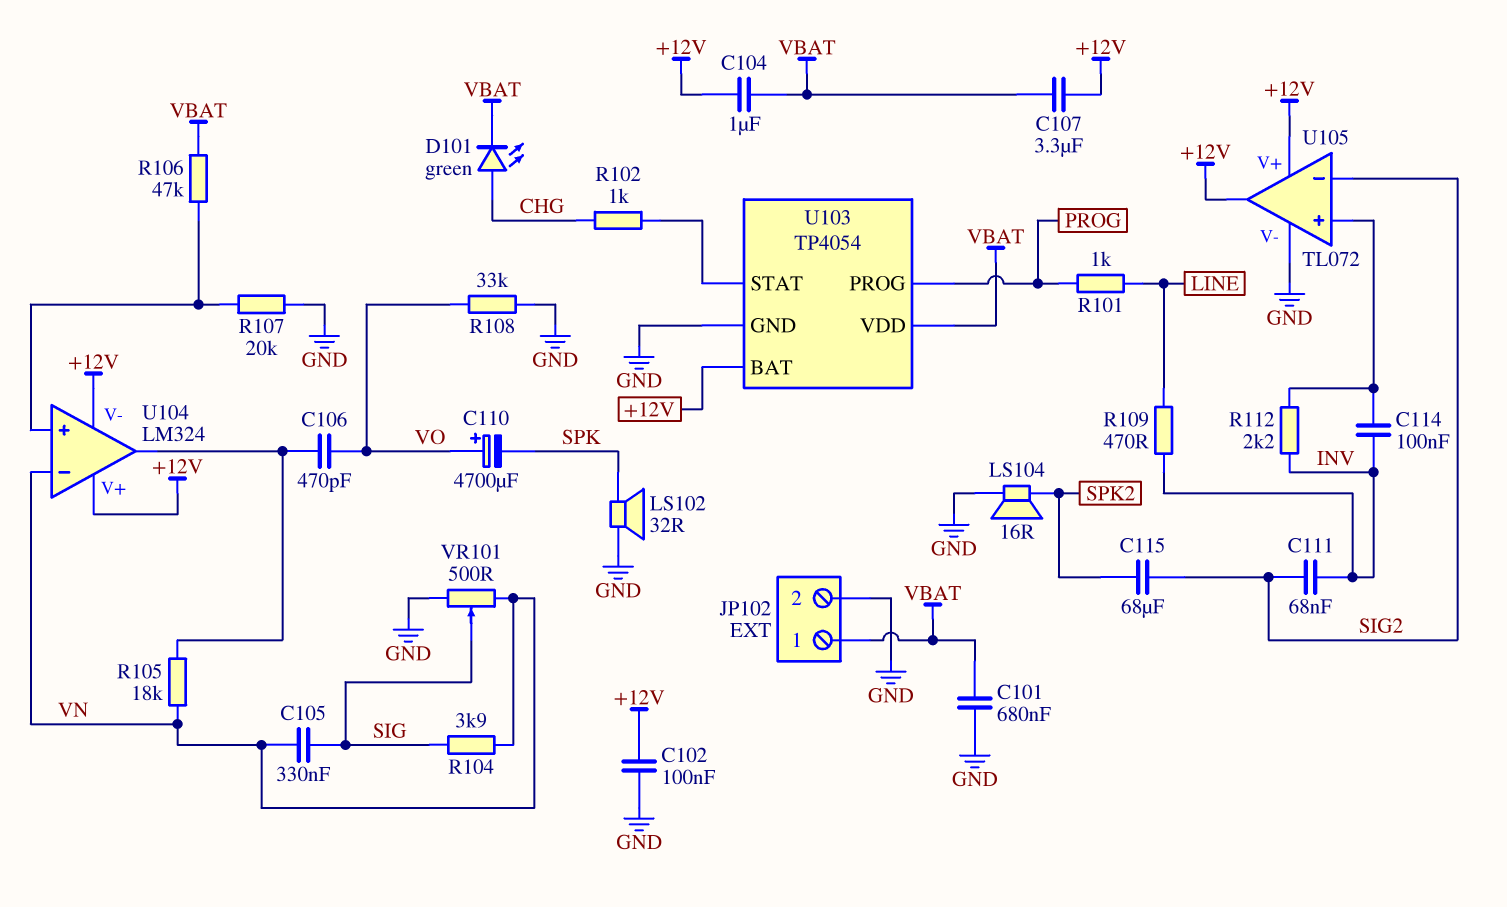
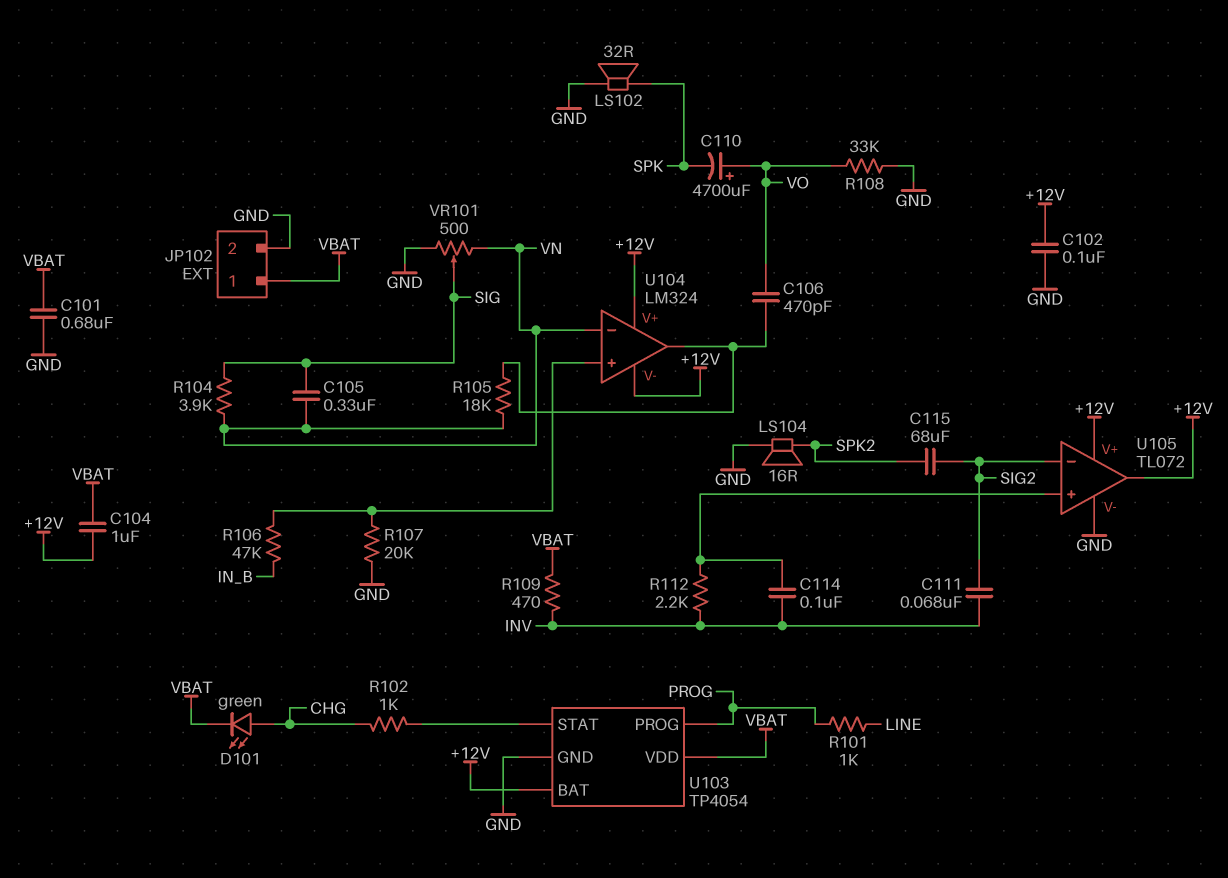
C107: 3.3uF (+12V, VBAT) -> none
R106: 47k (U104/in+, VBAT) -> 47k (IN_B, U104/in+)
R109: 470 (INV, LINE) -> 470 (INV, VBAT)

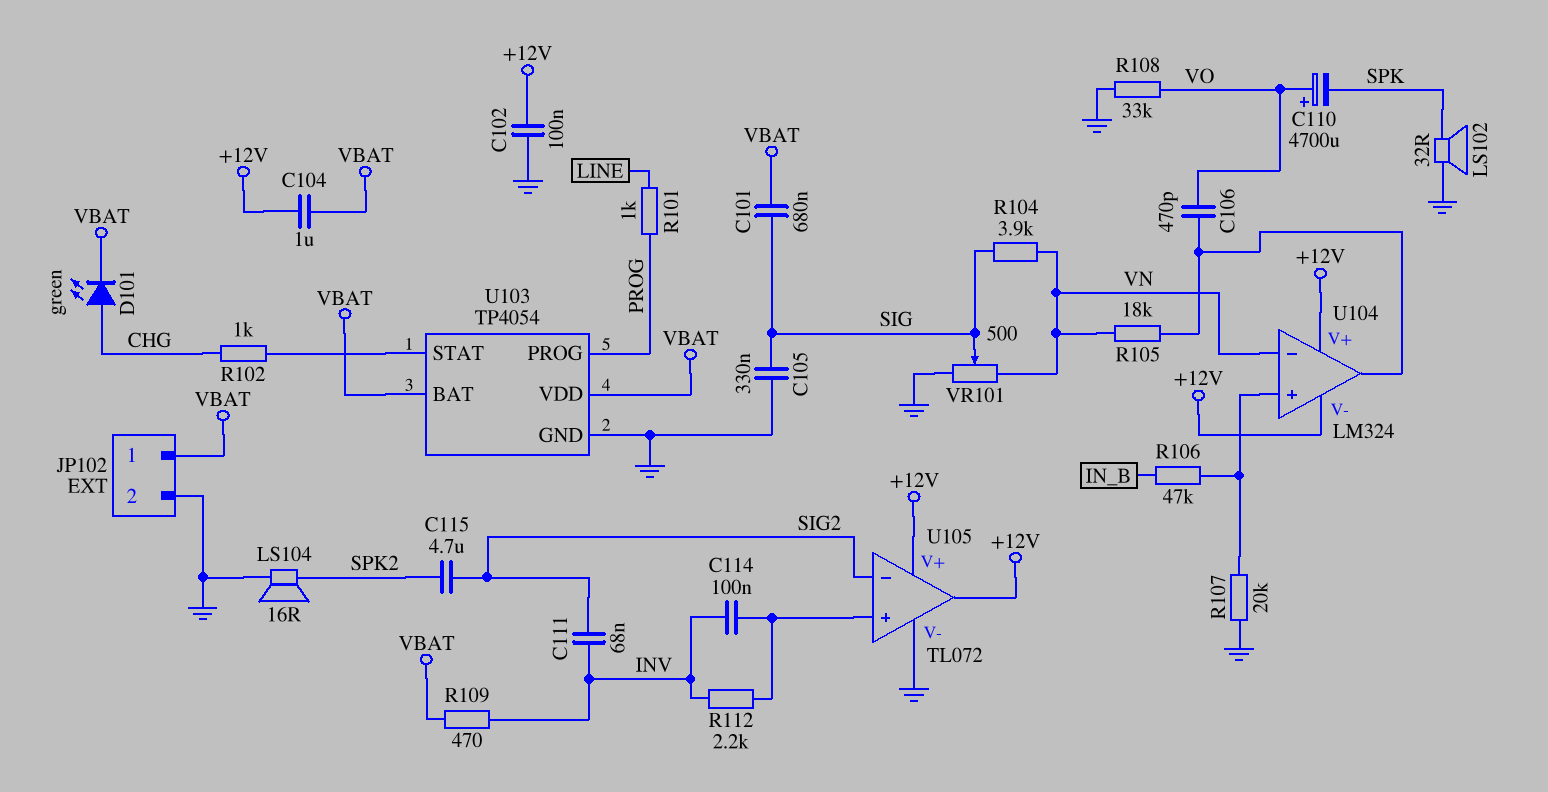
C101: 680nF (GND, VBAT) -> 680nF (SIG, VBAT)
C105: 330nF (SIG, VN) -> 330nF (GND, SIG)
C115: 68uF (SIG2, SPK2) -> 4.7uF (SIG2, SPK2)
U103 pin BAT: +12V -> VBAT

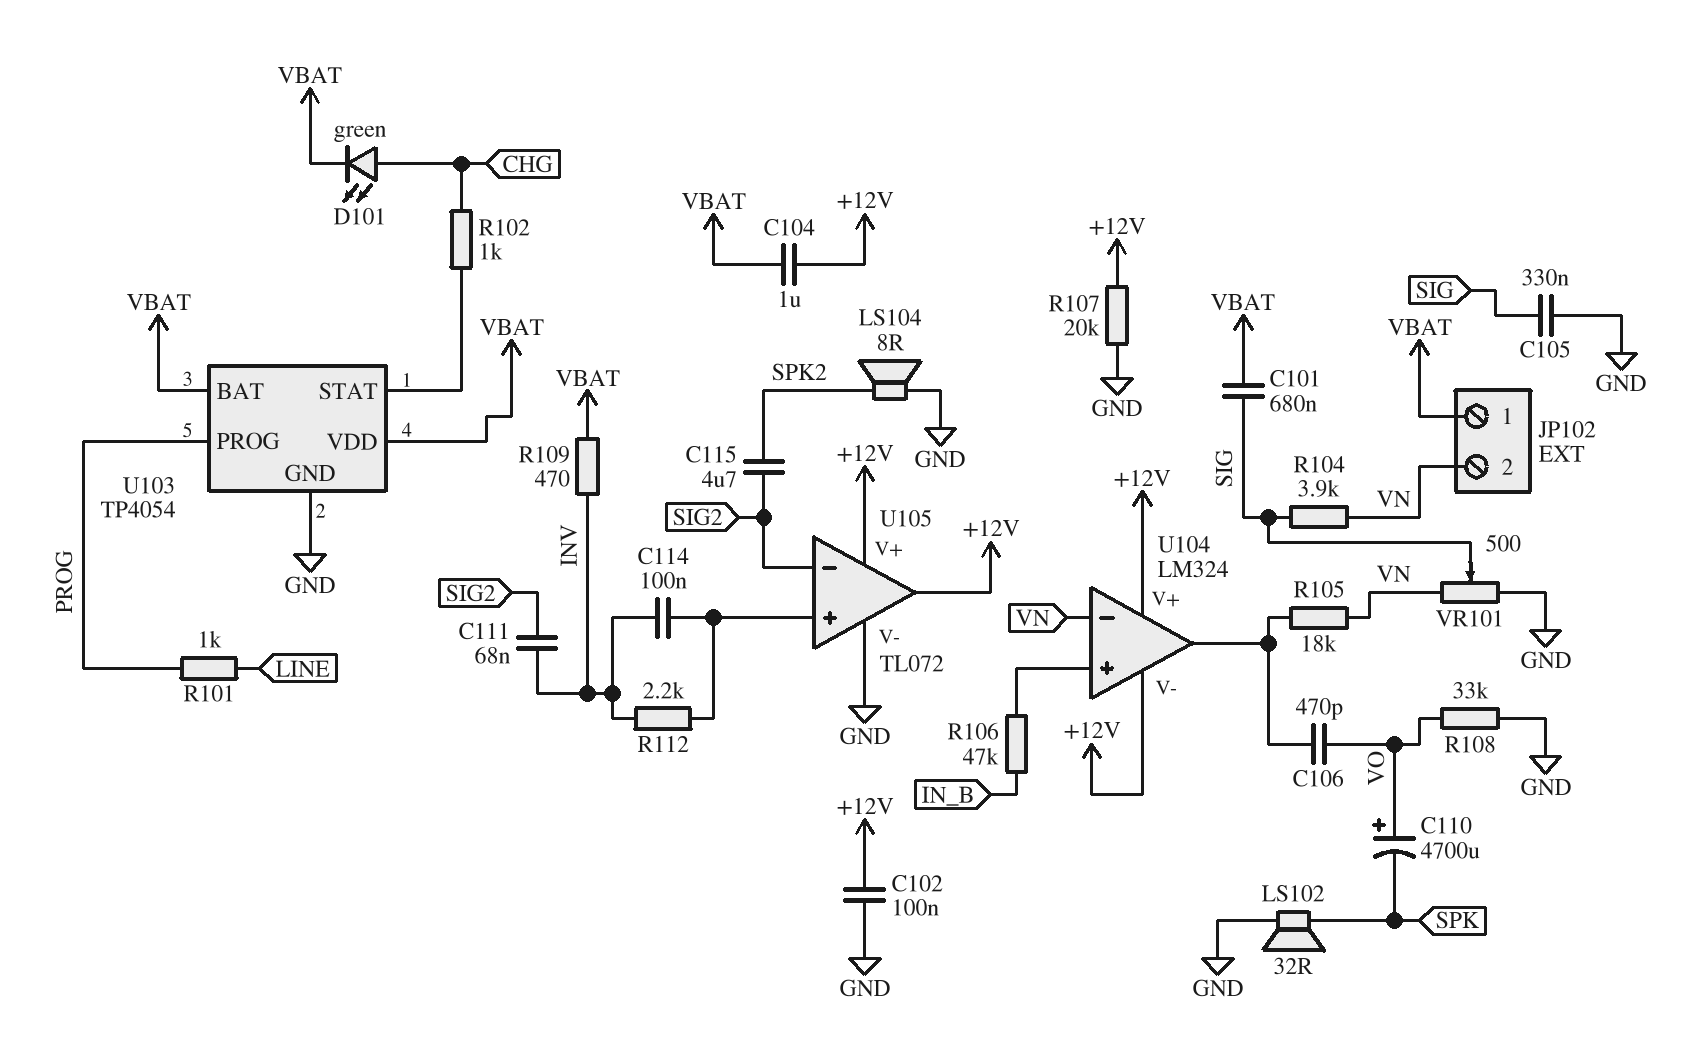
JP102 pin 2: GND -> VN
LS104: speaker 16R (GND, SPK2) -> speaker 8R (GND, SPK2)
R107: 20k (GND, U104/in+) -> 20k (+12V, GND)

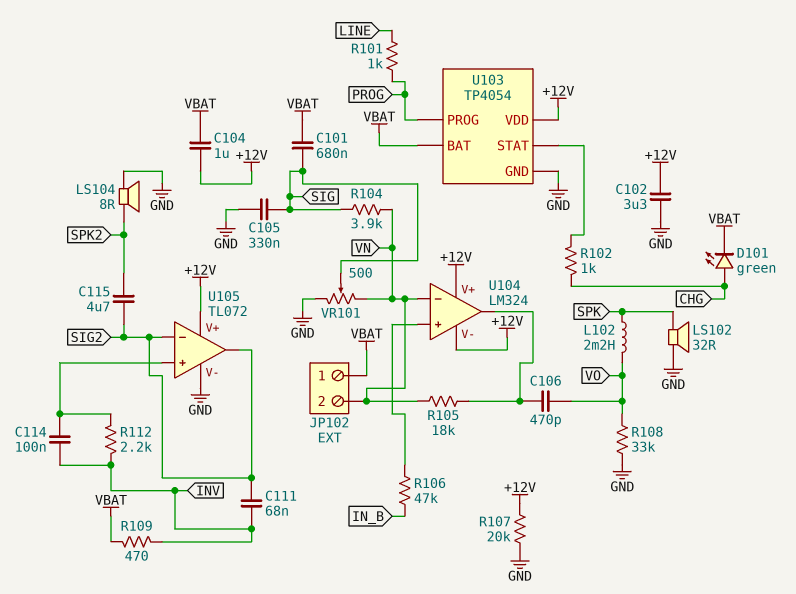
C102: 100nF (+12V, GND) -> 3.3uF (+12V, GND)
C110: 4700uF (plus VO, minus SPK) -> none
L102: none -> 2.2mH (SPK, VO)
U103 pin VDD: VBAT -> +12V
U105 pin out: +12V -> SIG2

